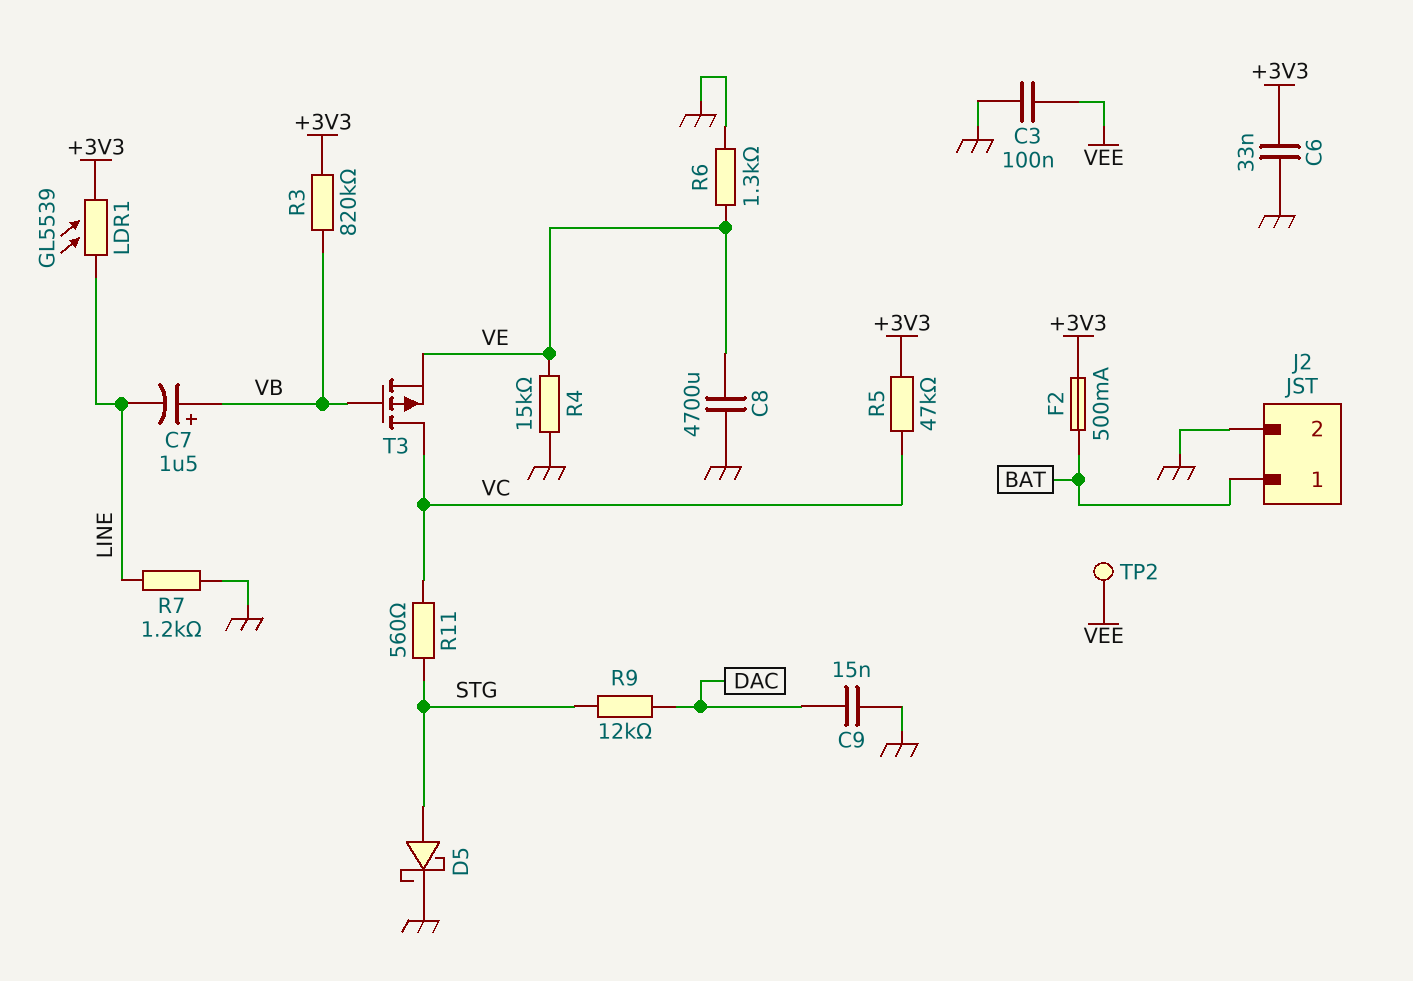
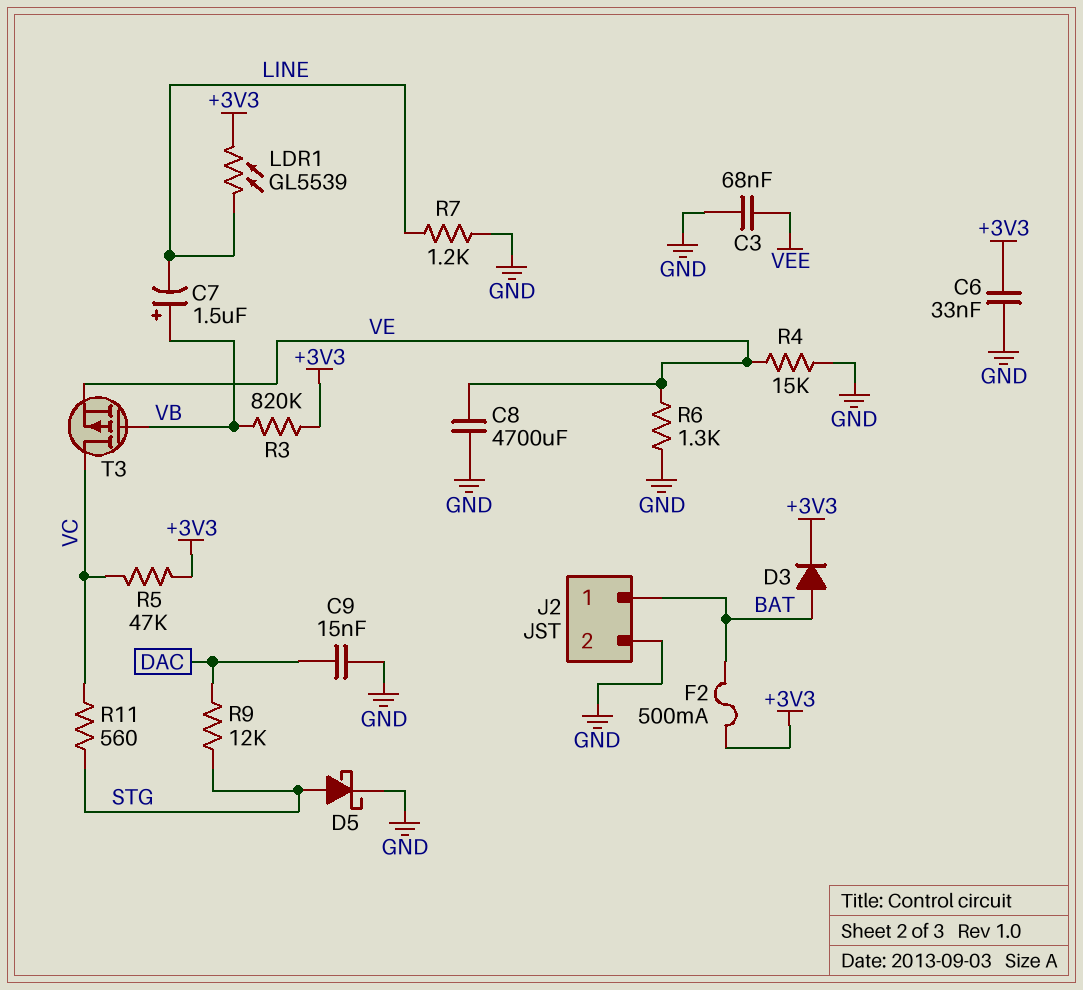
C3: 100nF (GND, VEE) -> 68nF (GND, VEE)
D3: none -> diode (A BAT, K +3V3)
TP2: test point (VEE) -> none

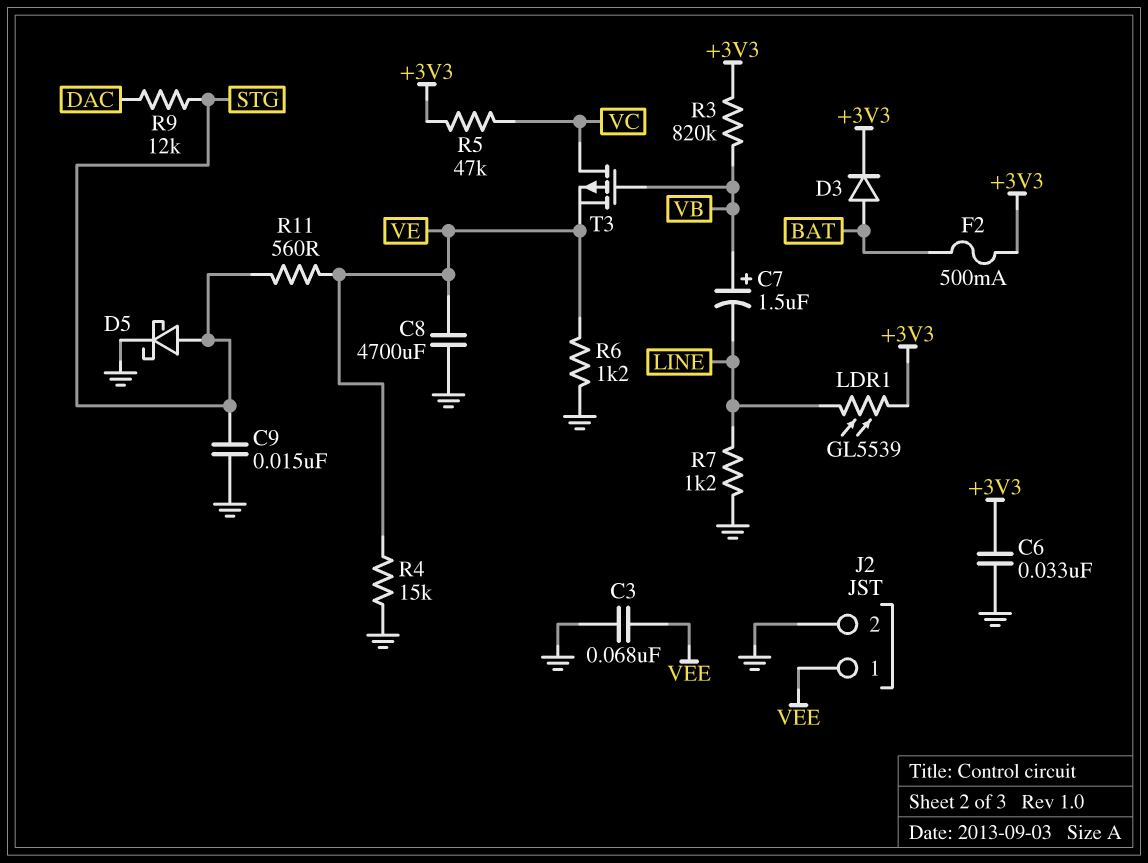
C9: 15nF (DAC, GND) -> 15nF (GND, STG)
J2 pin 1: BAT -> VEE
R6: 1.3k (GND, VE) -> 1.2k (GND, VE)
R11: 560 (STG, VC) -> 560 (STG, VE)

